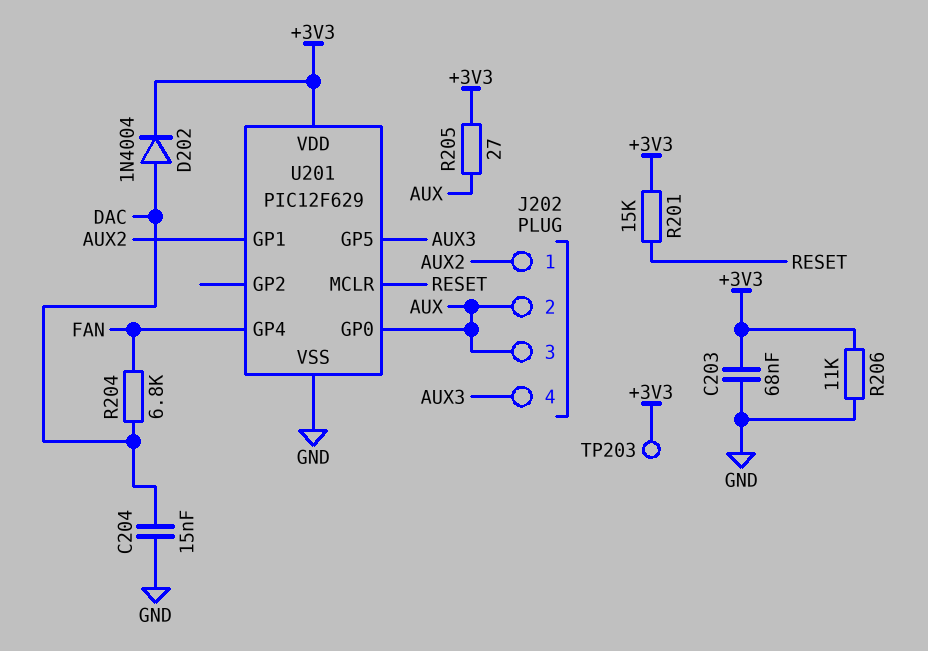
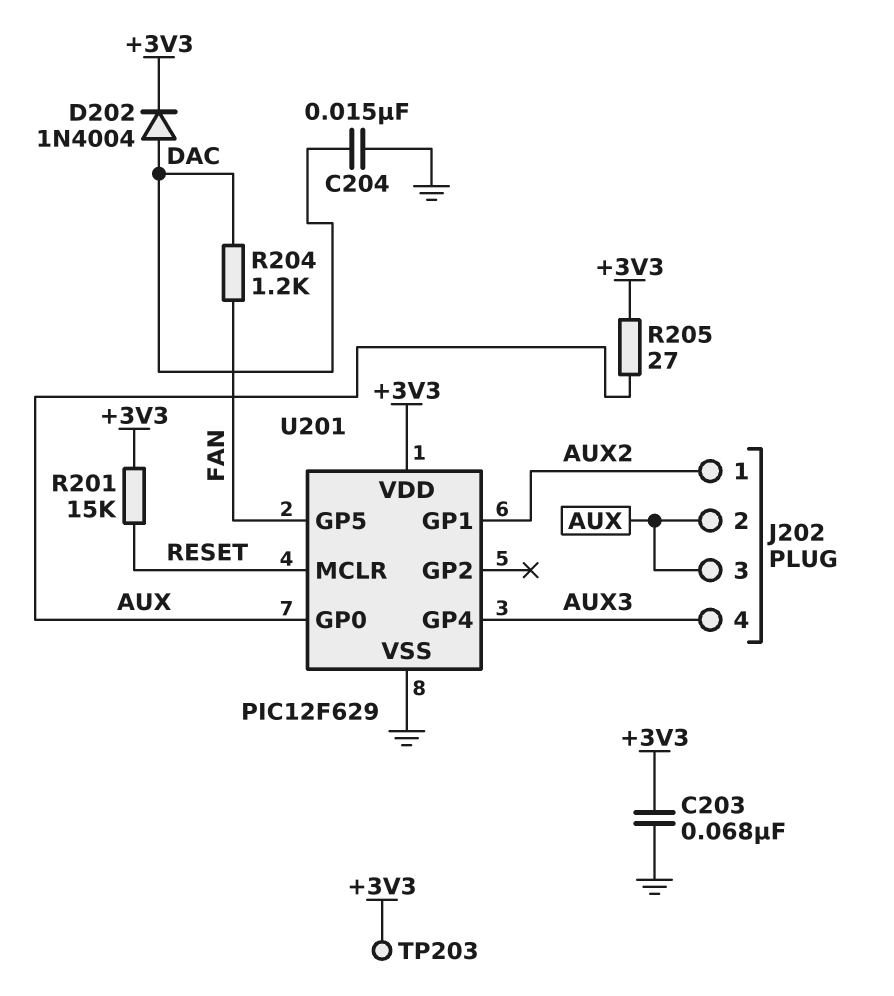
R204: 6.8k (DAC, FAN) -> 1.2k (DAC, FAN)
R206: 11k (+3V3, GND) -> none
U201 pin GP4: FAN -> AUX3
U201 pin GP5: AUX3 -> FAN

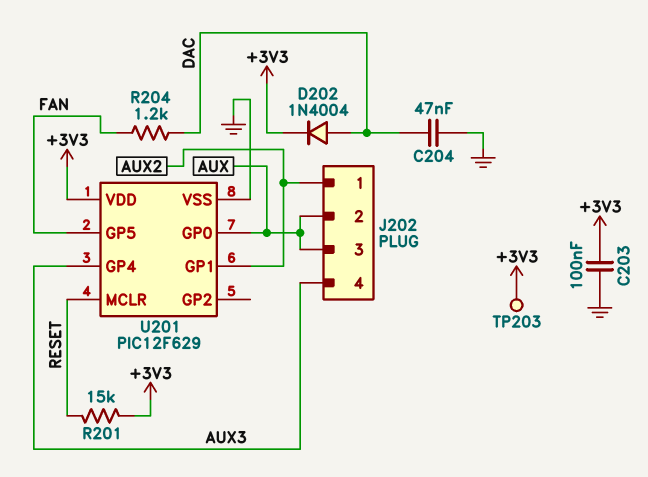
C203: 68nF (+3V3, GND) -> 100nF (+3V3, GND)
C204: 15nF (DAC, GND) -> 47nF (DAC, GND)
R205: 27 (+3V3, AUX) -> none

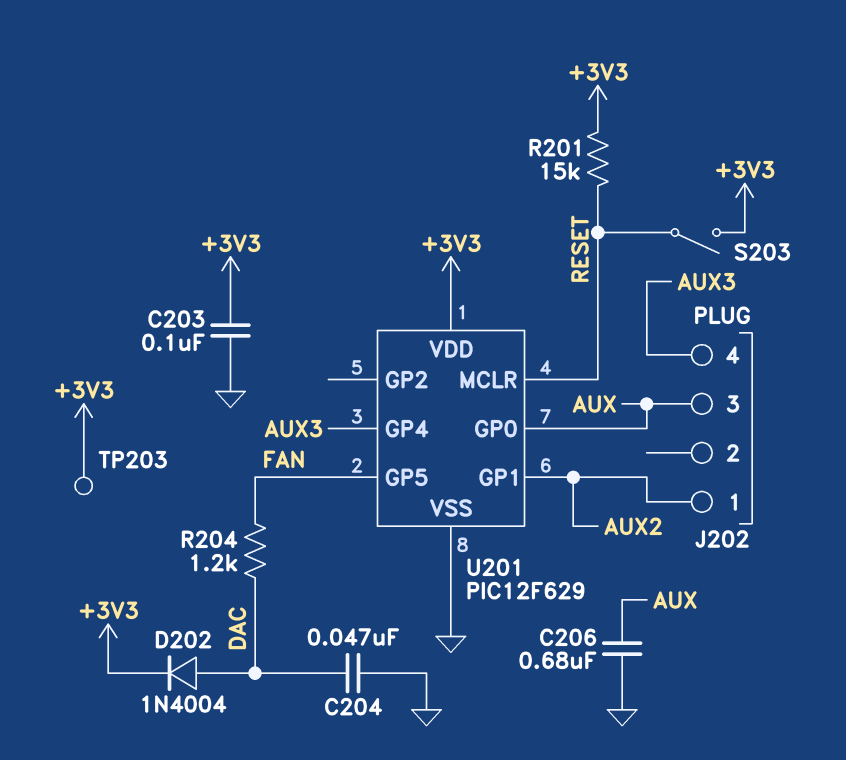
C206: none -> 680nF (AUX, GND)
J202 pin 2: AUX -> none
S203: none -> switch (+3V3, RESET)

